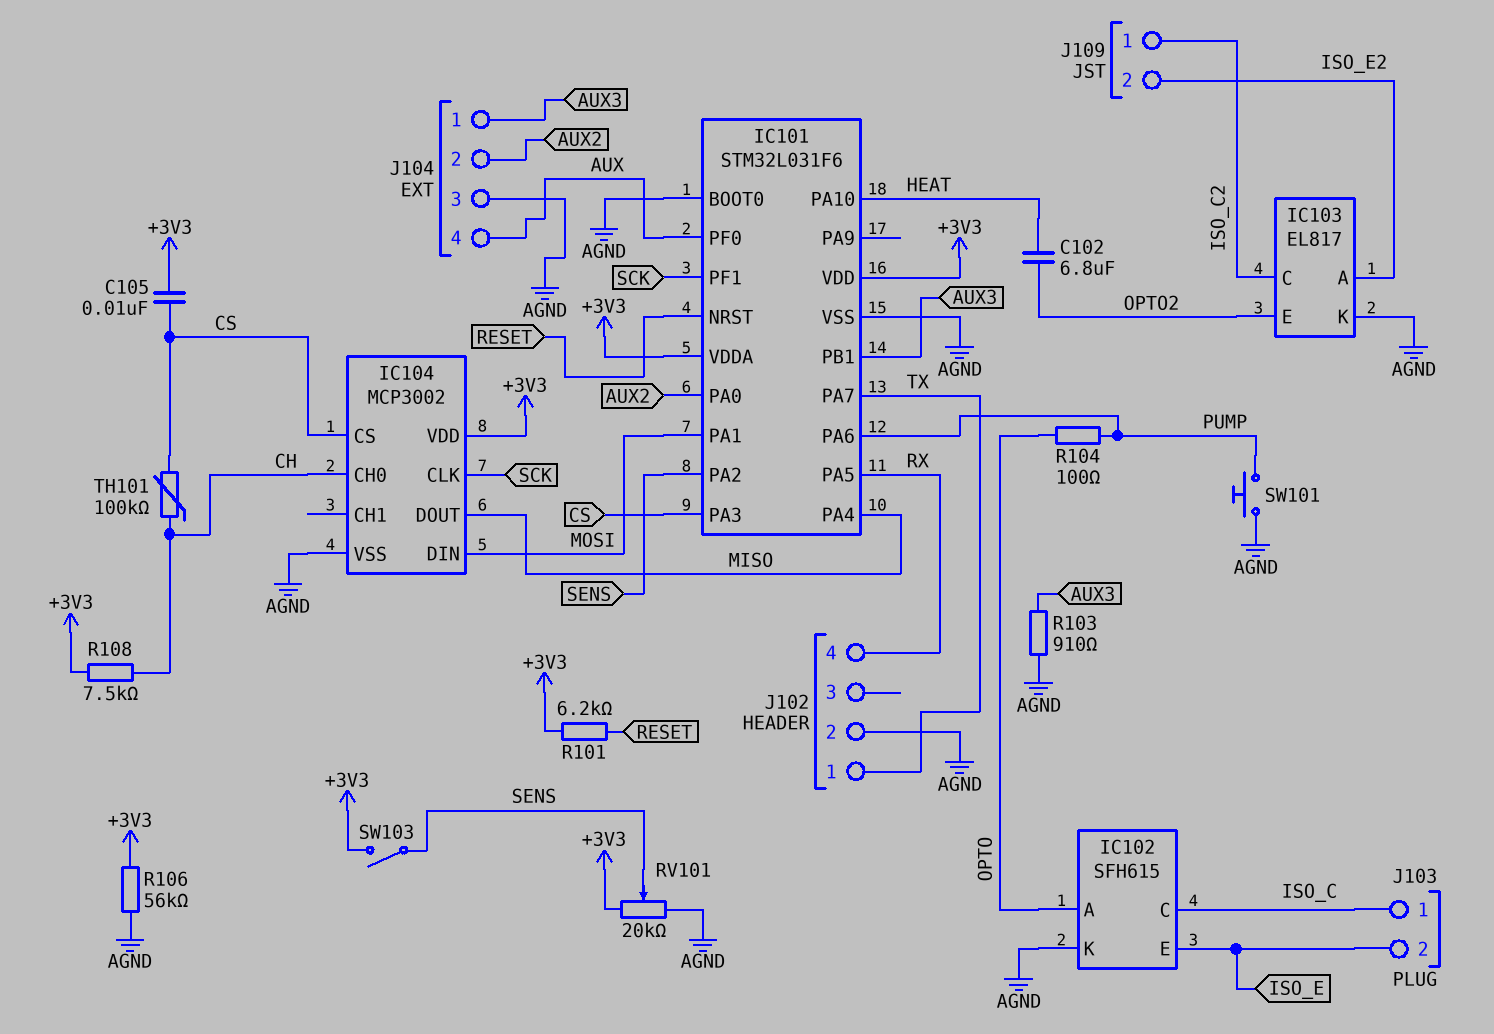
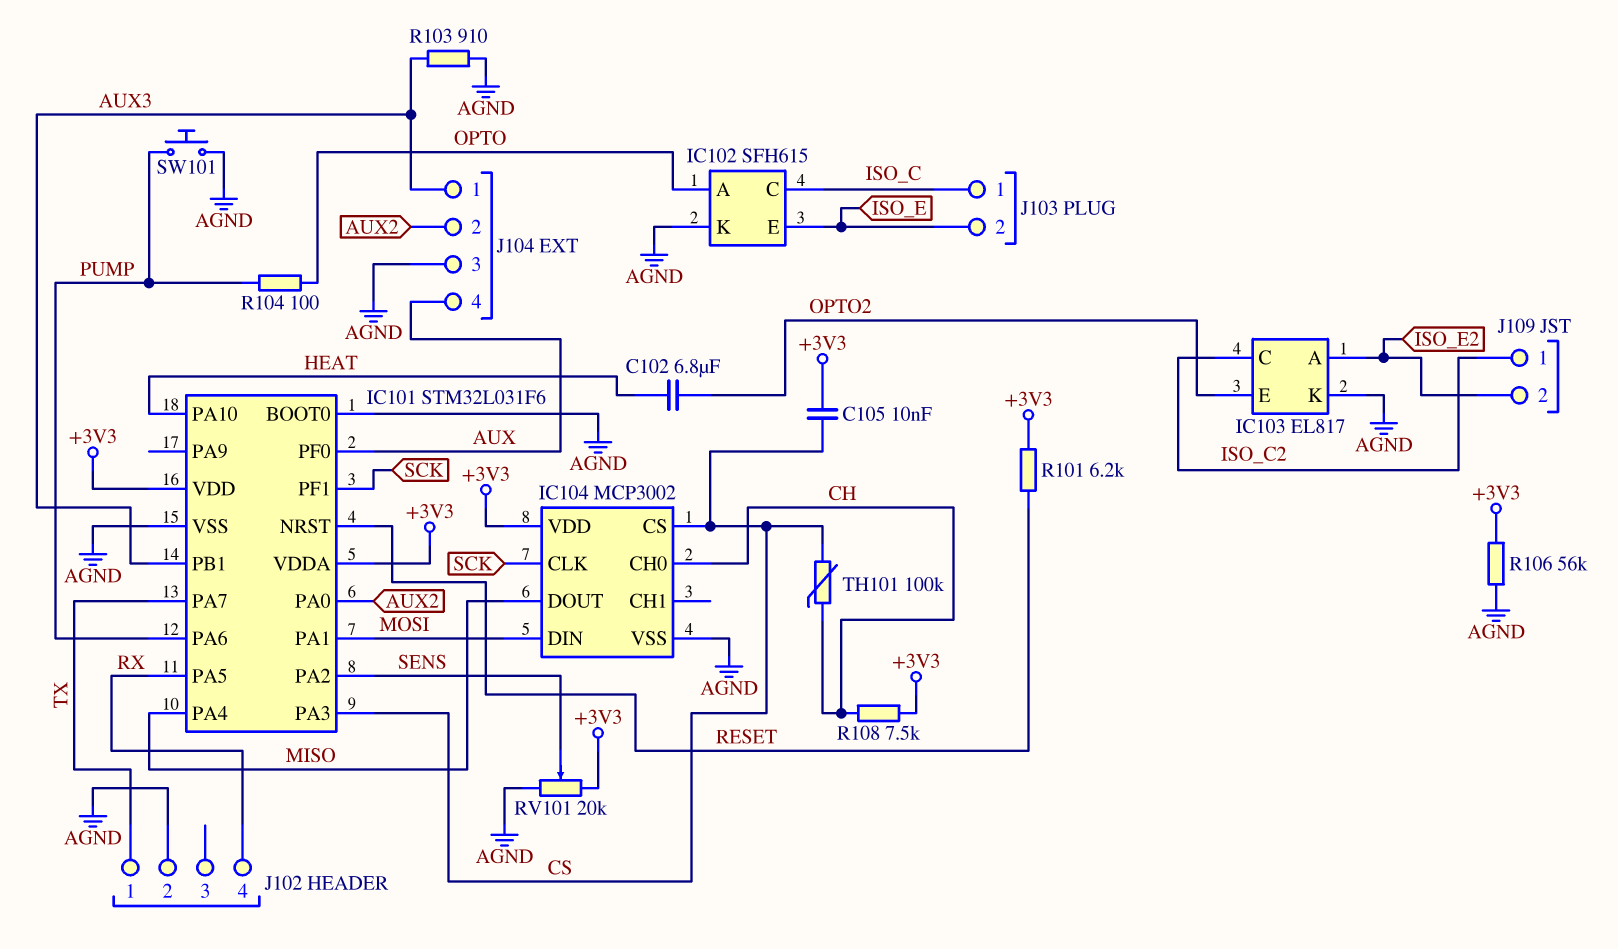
SW103: switch (+3V3, SENS) -> none

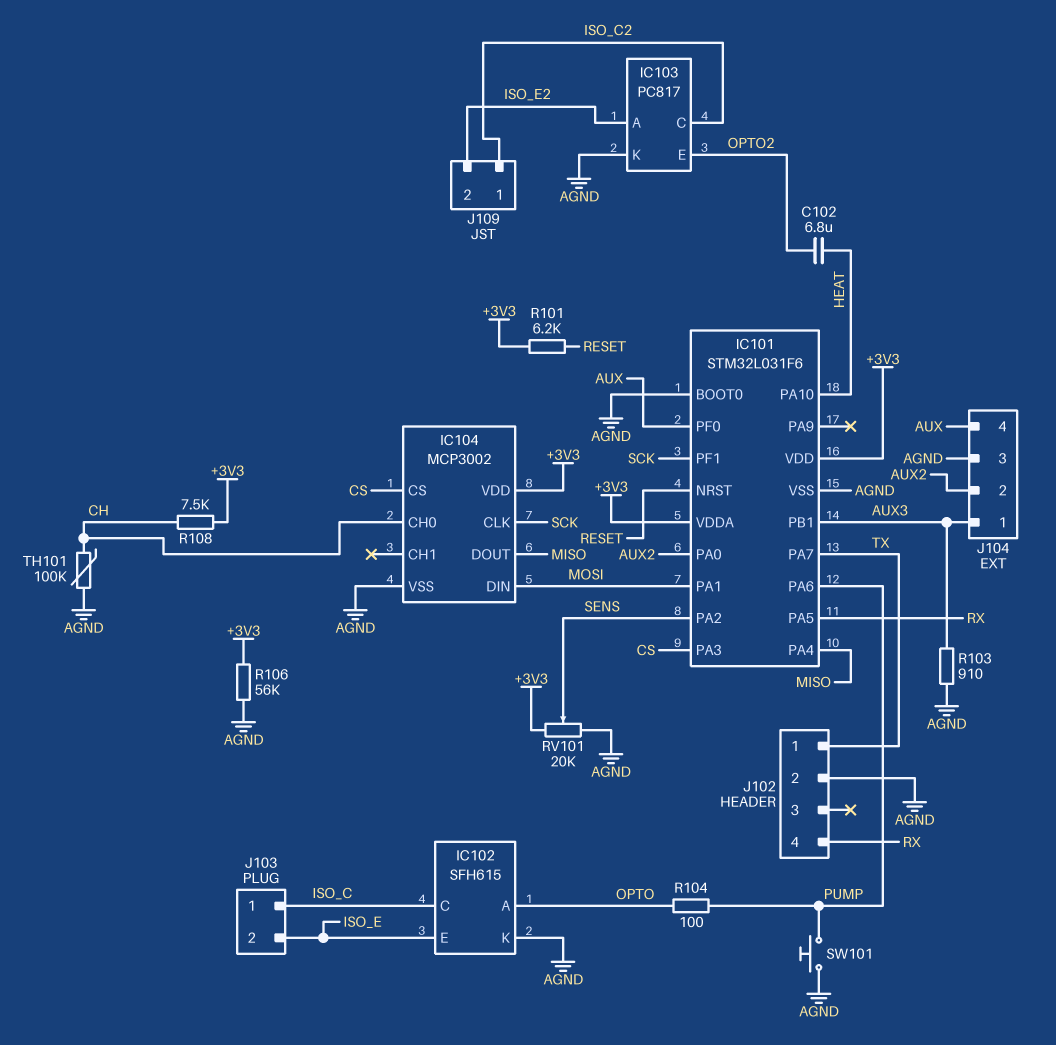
C105: 10nF (+3V3, CS) -> none
IC103: EL817 -> PC817
TH101: 100k (CH, CS) -> 100k (AGND, CH)

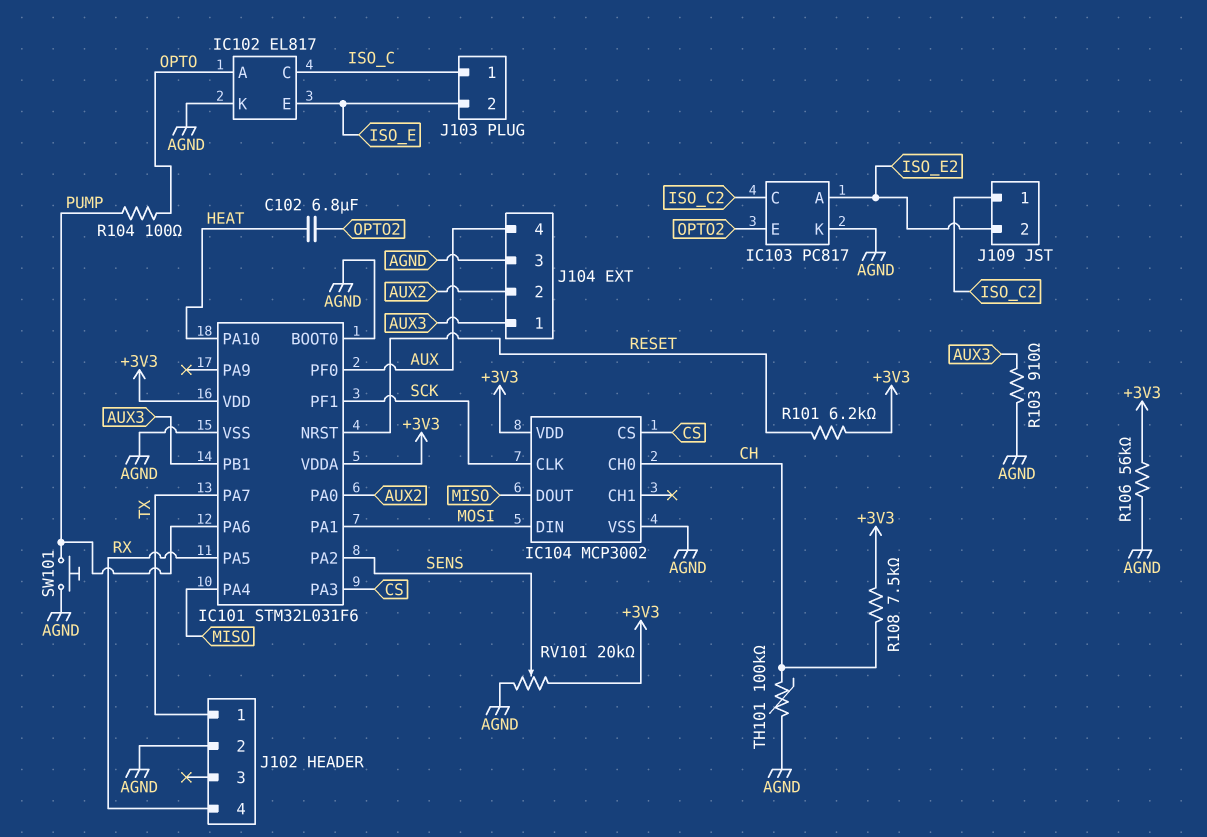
IC102: SFH615 -> EL817

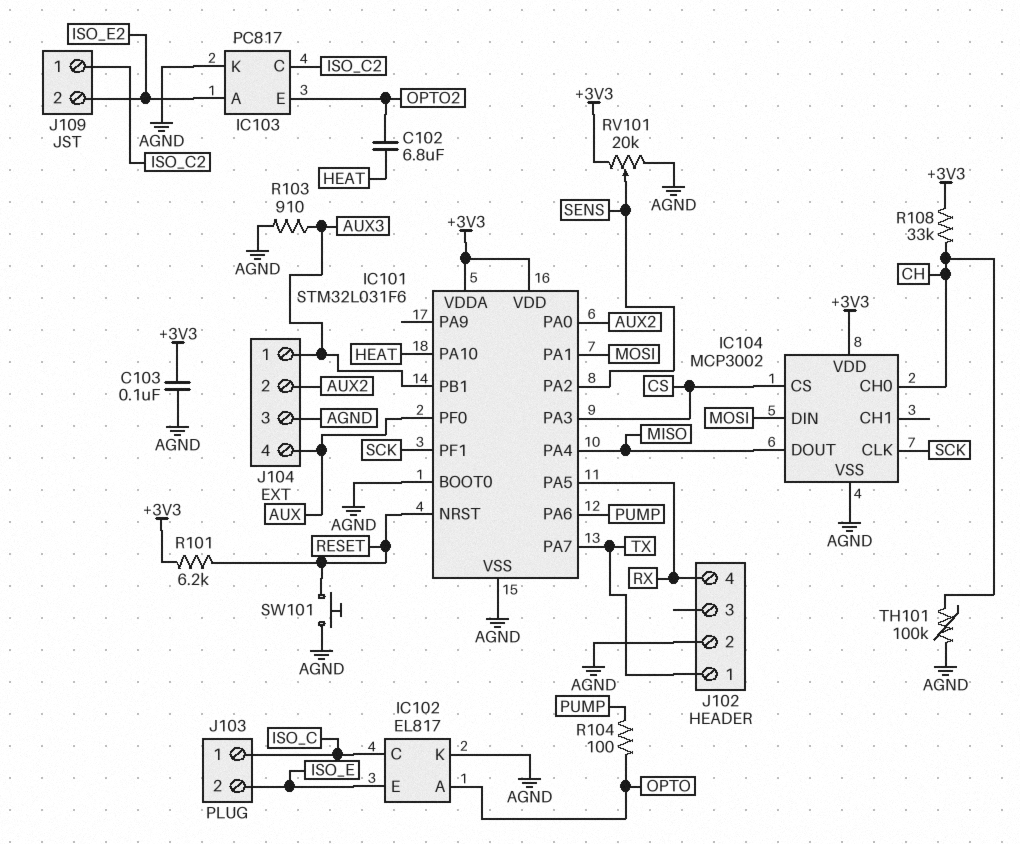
C103: none -> 100nF (+3V3, AGND)
R106: 56k (+3V3, AGND) -> none
R108: 7.5k (+3V3, CH) -> 33k (+3V3, CH)
SW101: button (AGND, PUMP) -> button (AGND, RESET)

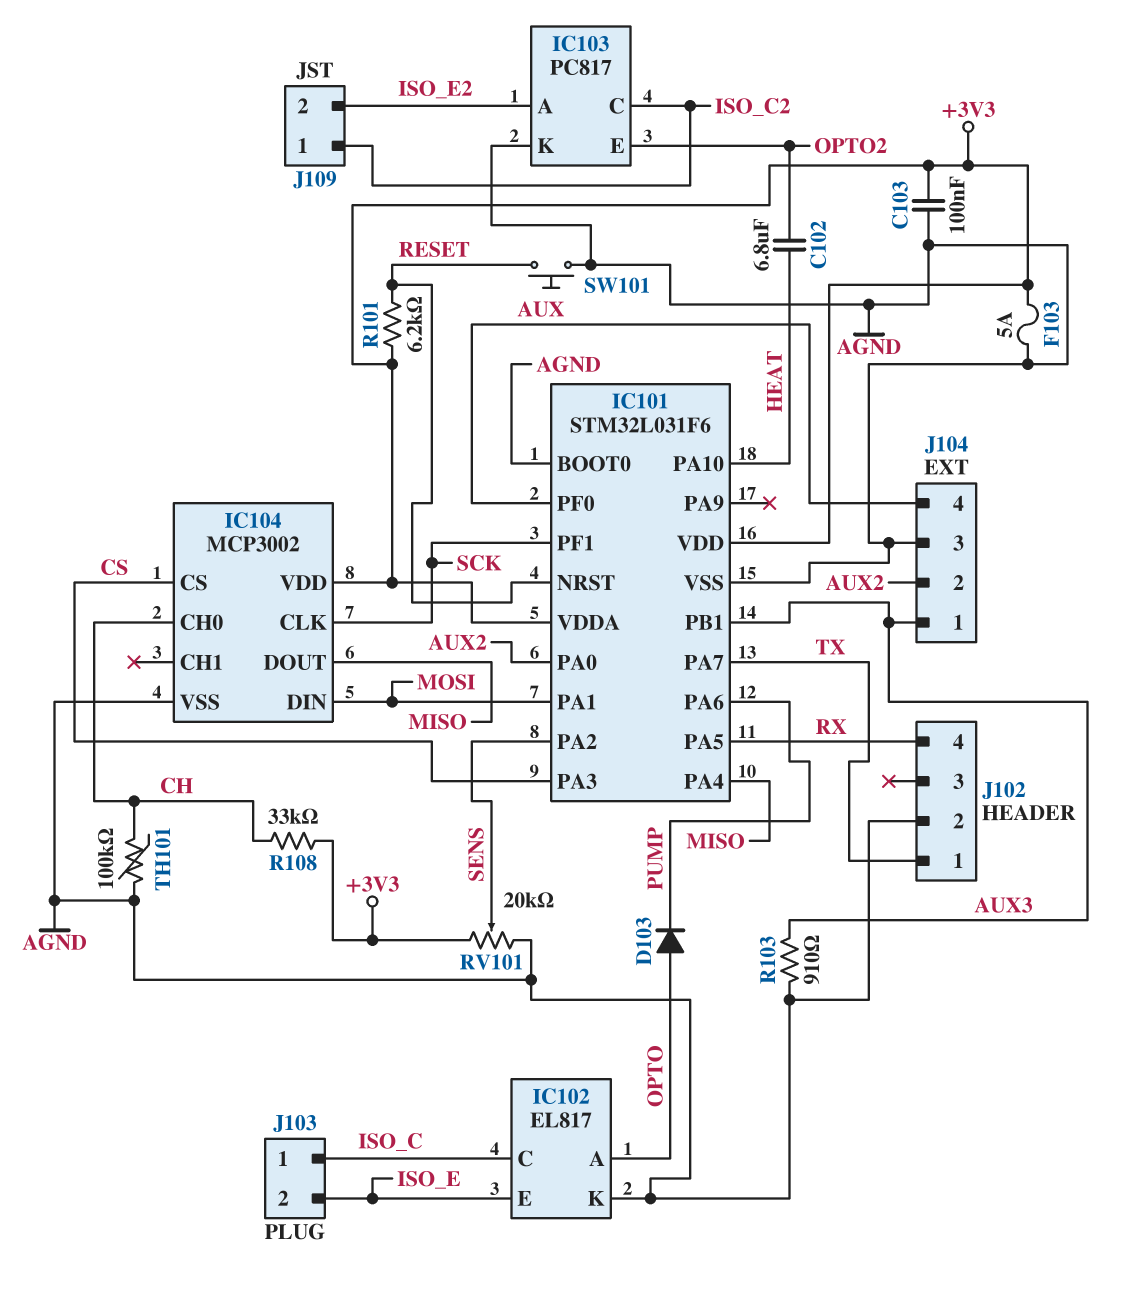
D103: none -> diode (A OPTO, K PUMP)
F103: none -> 5A (+3V3, AGND)
R104: 100 (OPTO, PUMP) -> none

